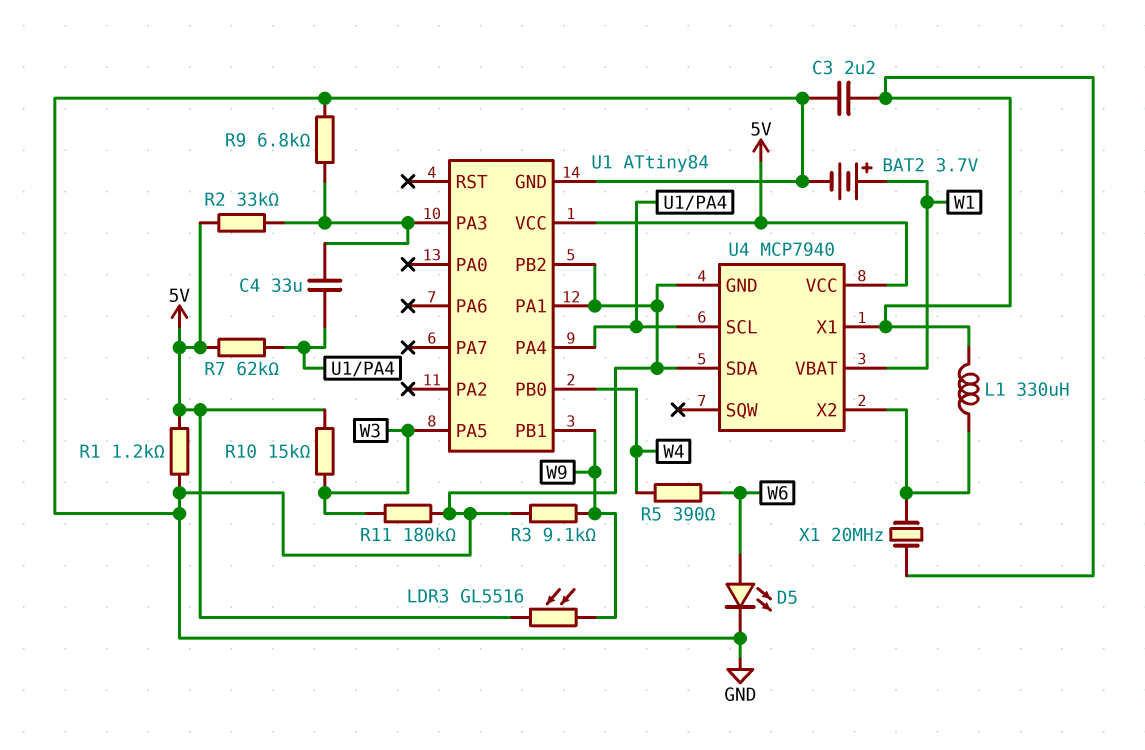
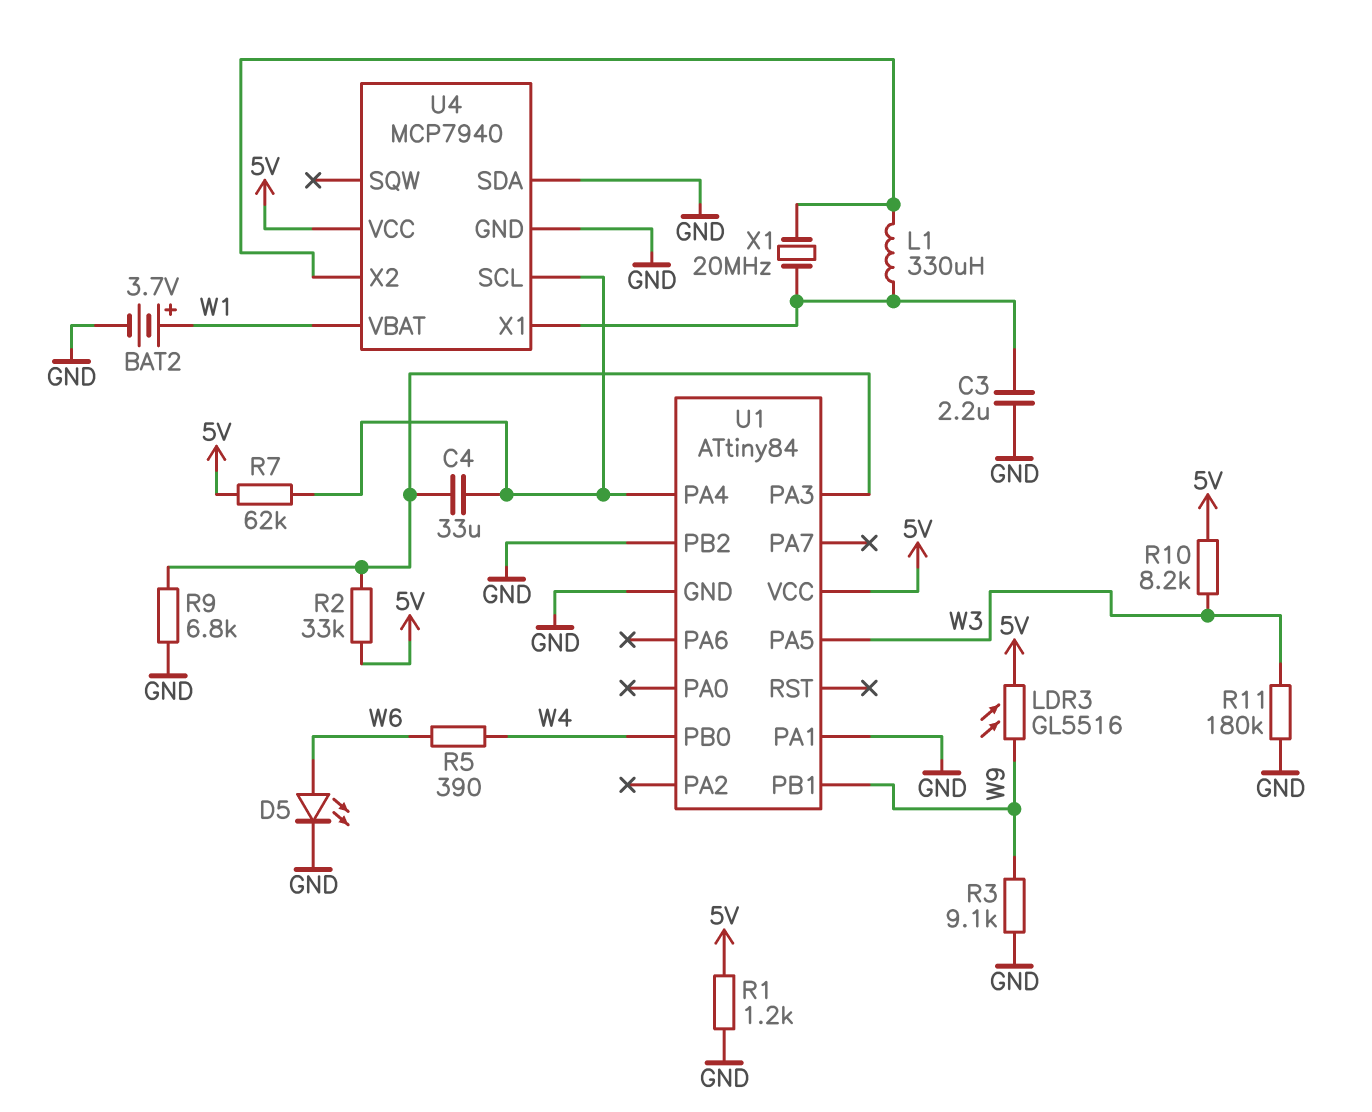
R10: 15k (5V, W3) -> 8.2k (5V, W3)

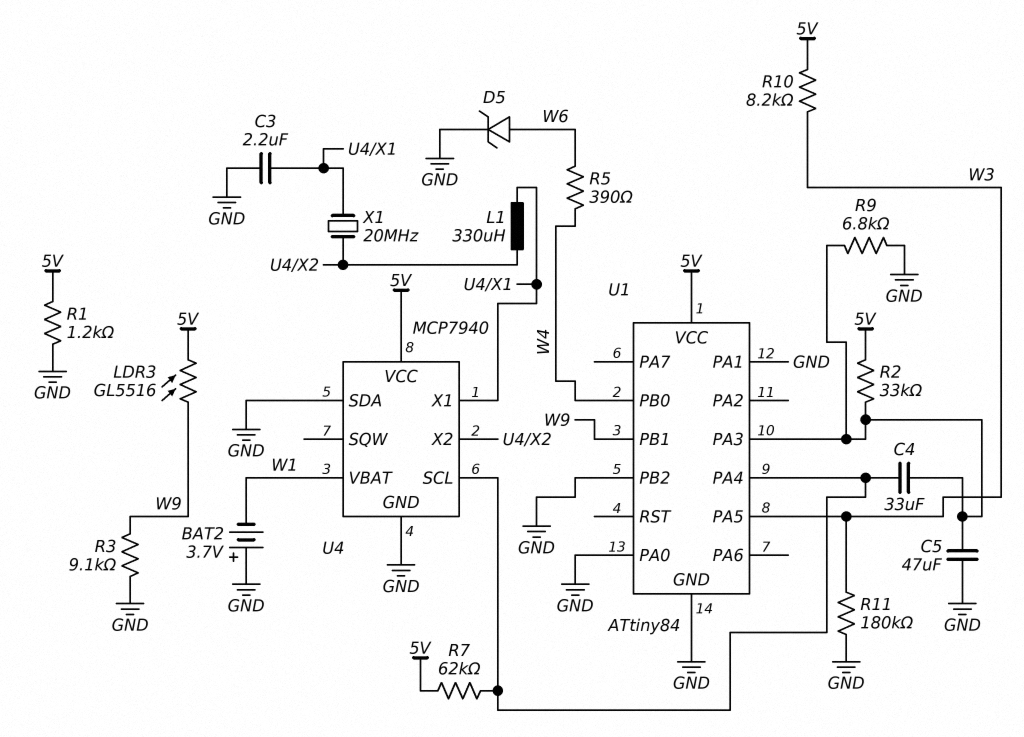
BAT2: 3.7V (plus W1, minus GND) -> 3.7V (plus GND, minus W1)
C5: none -> 47uF (GND, U1/PA3)
D5: LED (A W6, K GND) -> zener (A W6, K GND)
U1 pin PA0: none -> GND

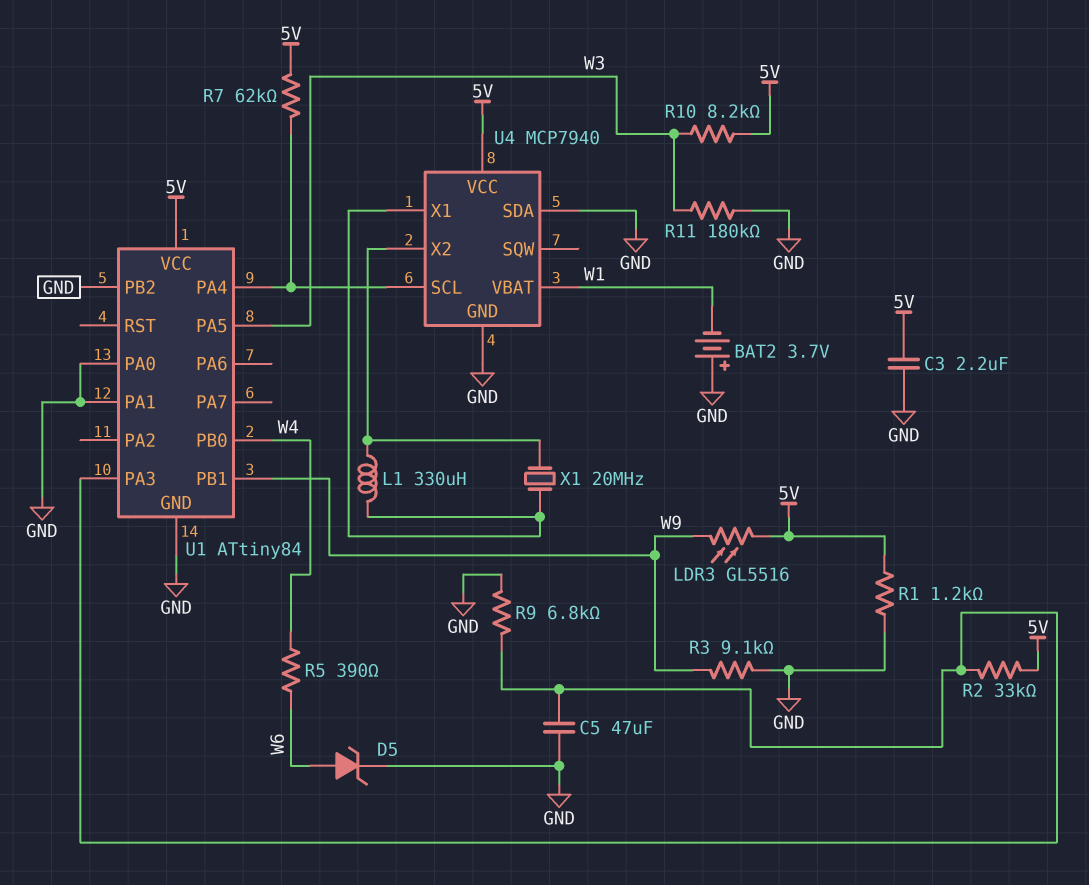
C3: 2.2uF (GND, U4/X1) -> 2.2uF (5V, GND)
C4: 33uF (U1/PA3, U1/PA4) -> none

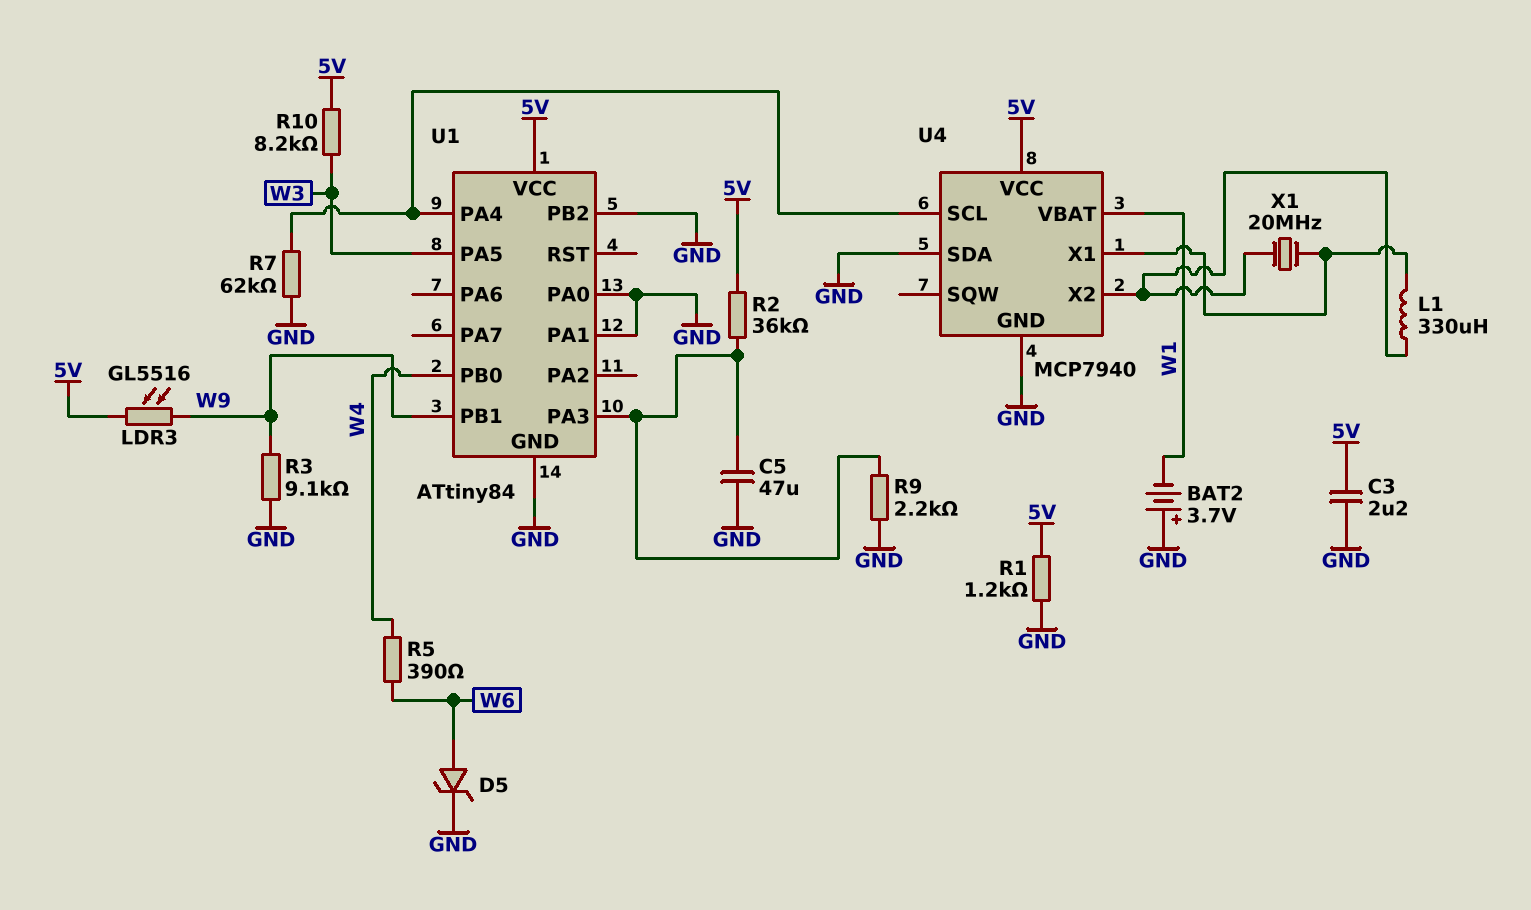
R2: 33k (5V, U1/PA3) -> 36k (5V, U1/PA3)
R7: 62k (5V, U1/PA4) -> 62k (GND, U1/PA4)
R9: 6.8k (GND, U1/PA3) -> 2.2k (GND, U1/PA3)
R11: 180k (GND, W3) -> none

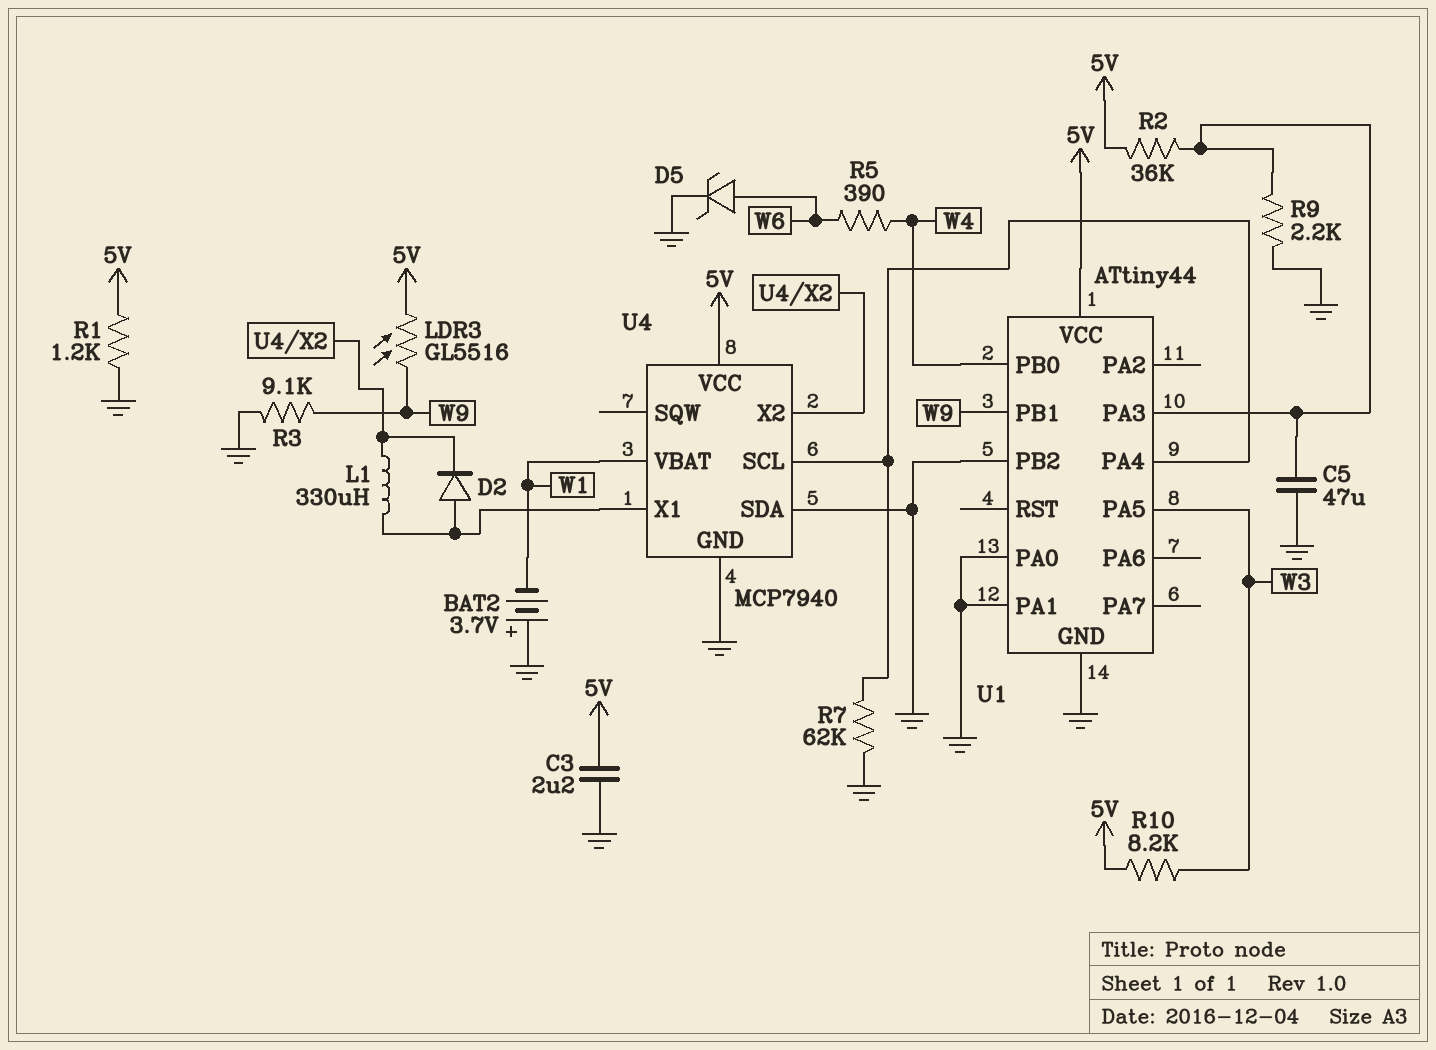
D2: none -> diode (A U4/X1, K U4/X2)
U1: ATtiny84 -> ATtiny44
X1: 20MHz (U4/X1, U4/X2) -> none

